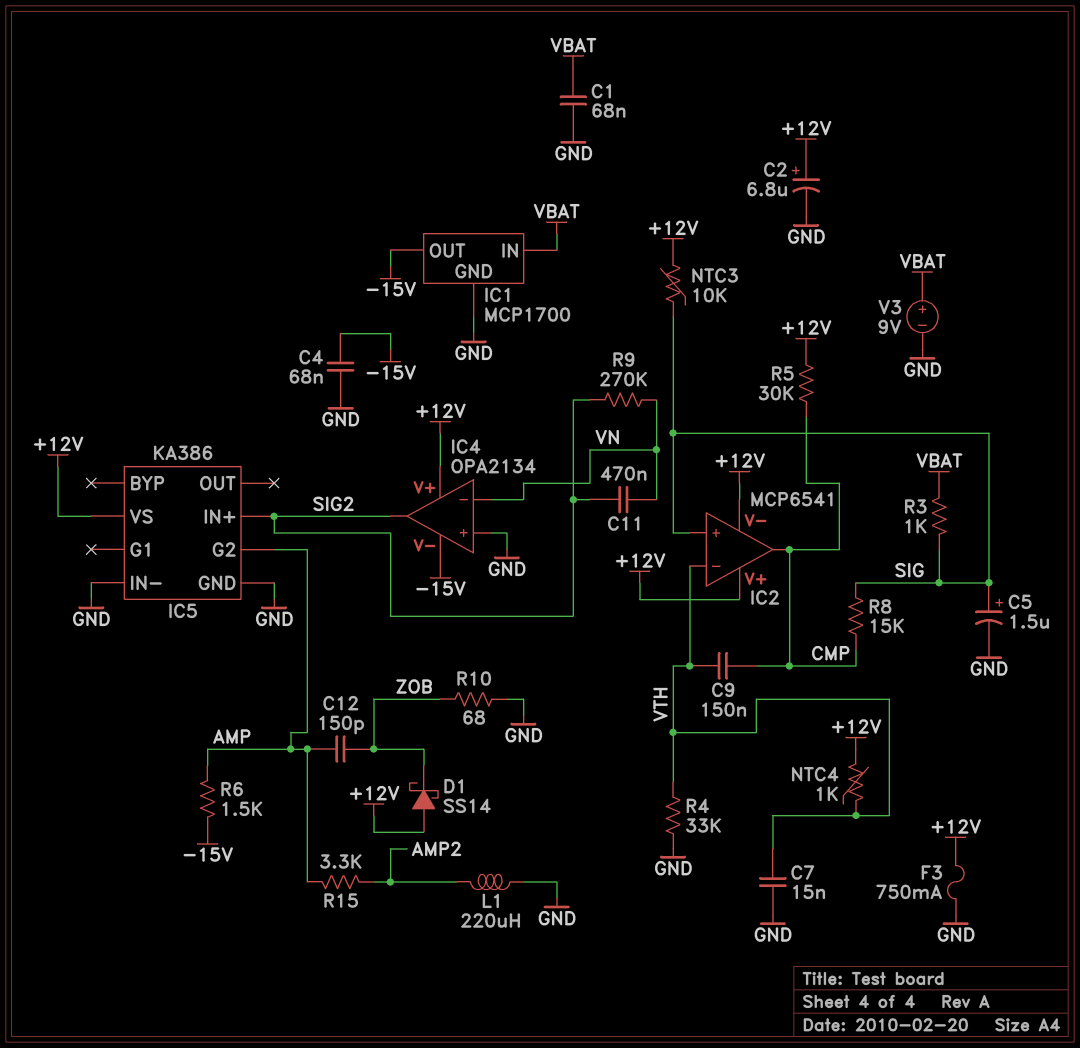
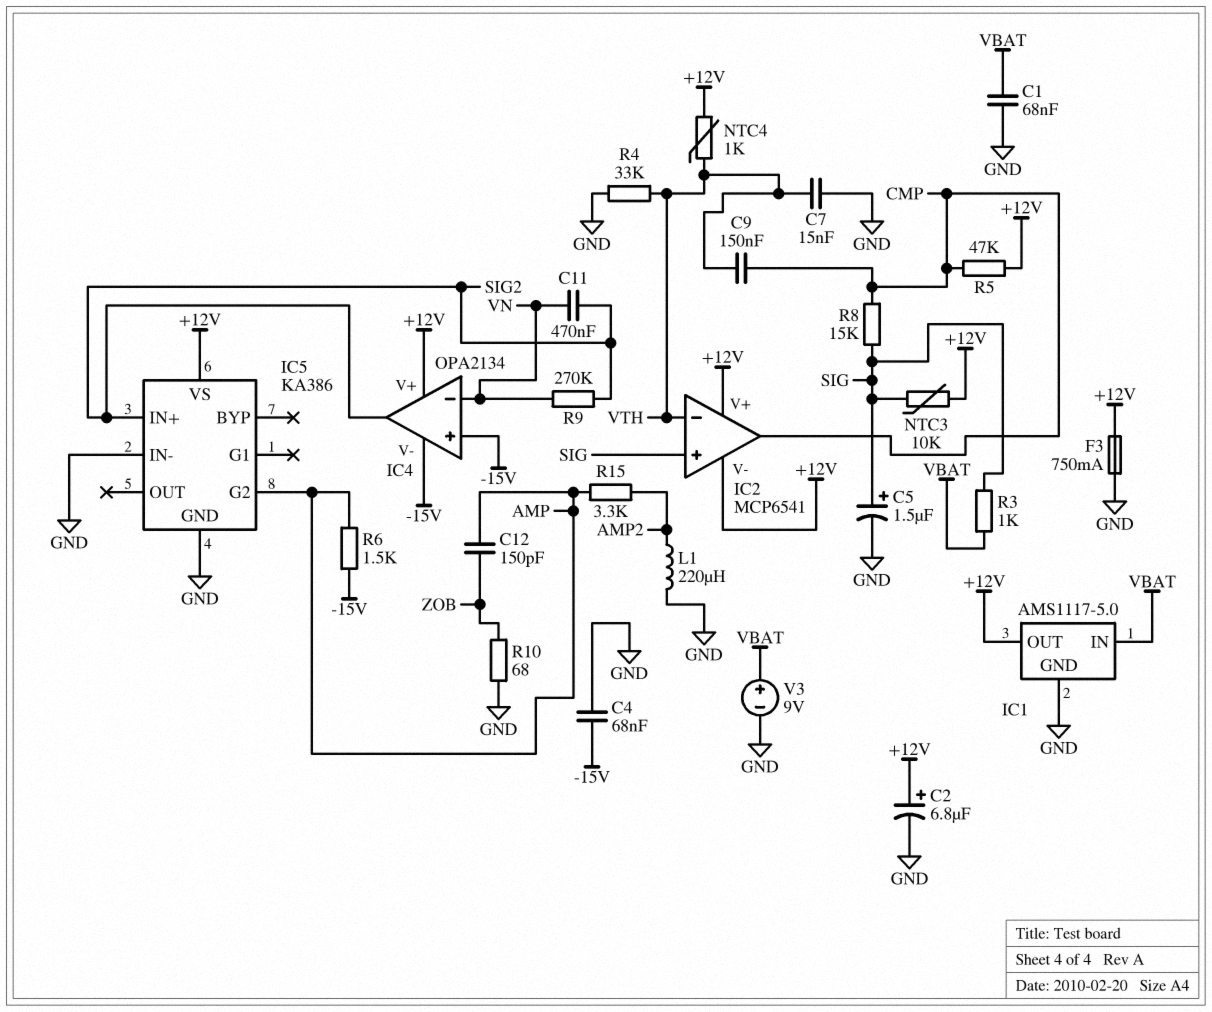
D1: schottky SS14 (A +12V, K ZOB) -> none
IC1: MCP1700 -> AMS1117-5.0
IC1 pin OUT: -15V -> +12V
IC4 pin in+: GND -> -15V
R5: 30k (+12V, CMP) -> 47k (+12V, CMP)

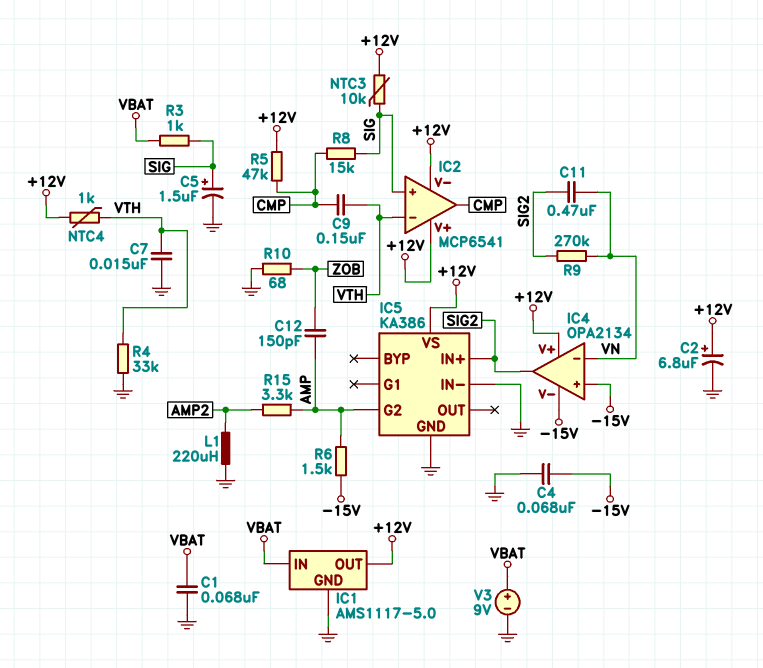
F3: 750mA (+12V, GND) -> none

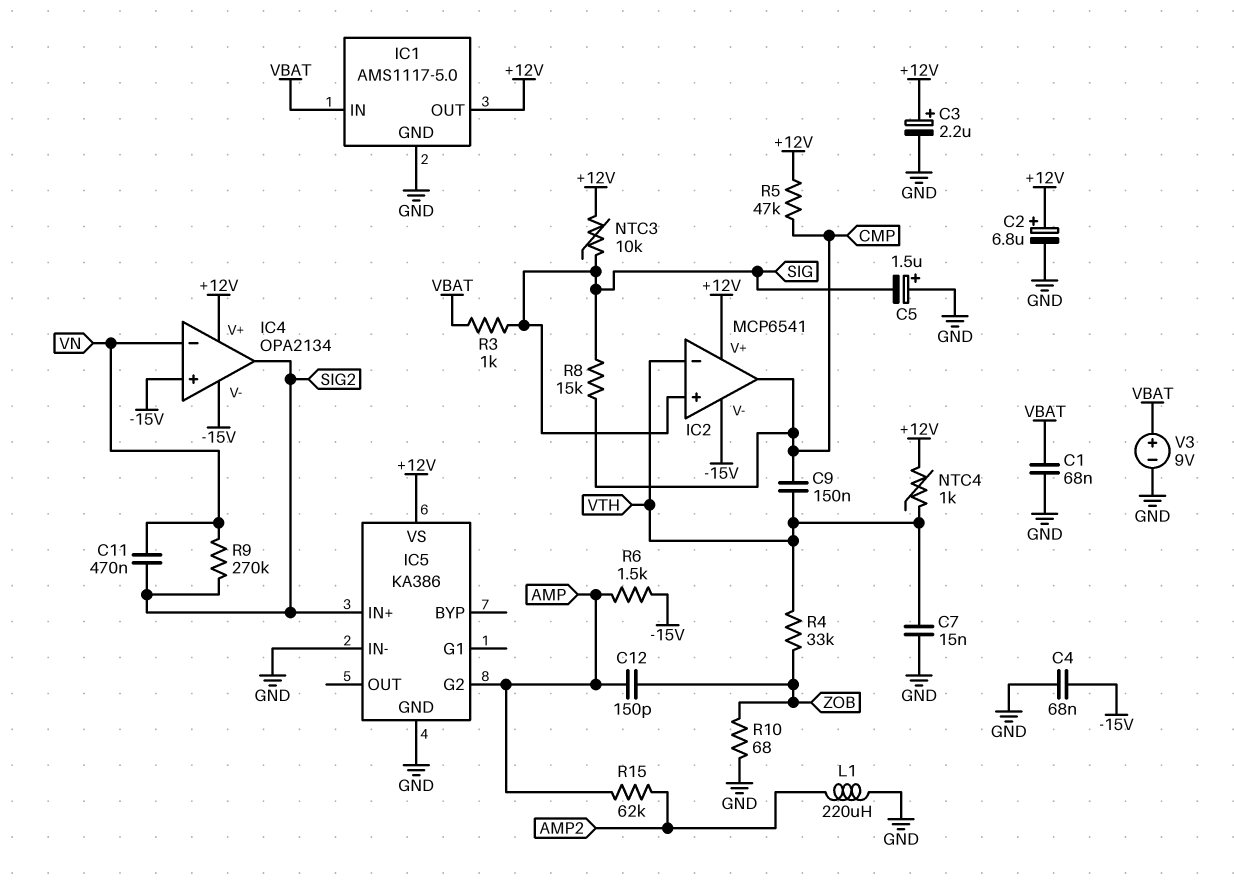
C3: none -> 2.2uF (plus +12V, minus GND)
C5: 1.5uF (plus SIG, minus GND) -> 1.5uF (plus GND, minus SIG)
IC2 pin V-: +12V -> -15V
R4: 33k (GND, VTH) -> 33k (VTH, ZOB)
R15: 3.3k (AMP, AMP2) -> 62k (AMP, AMP2)

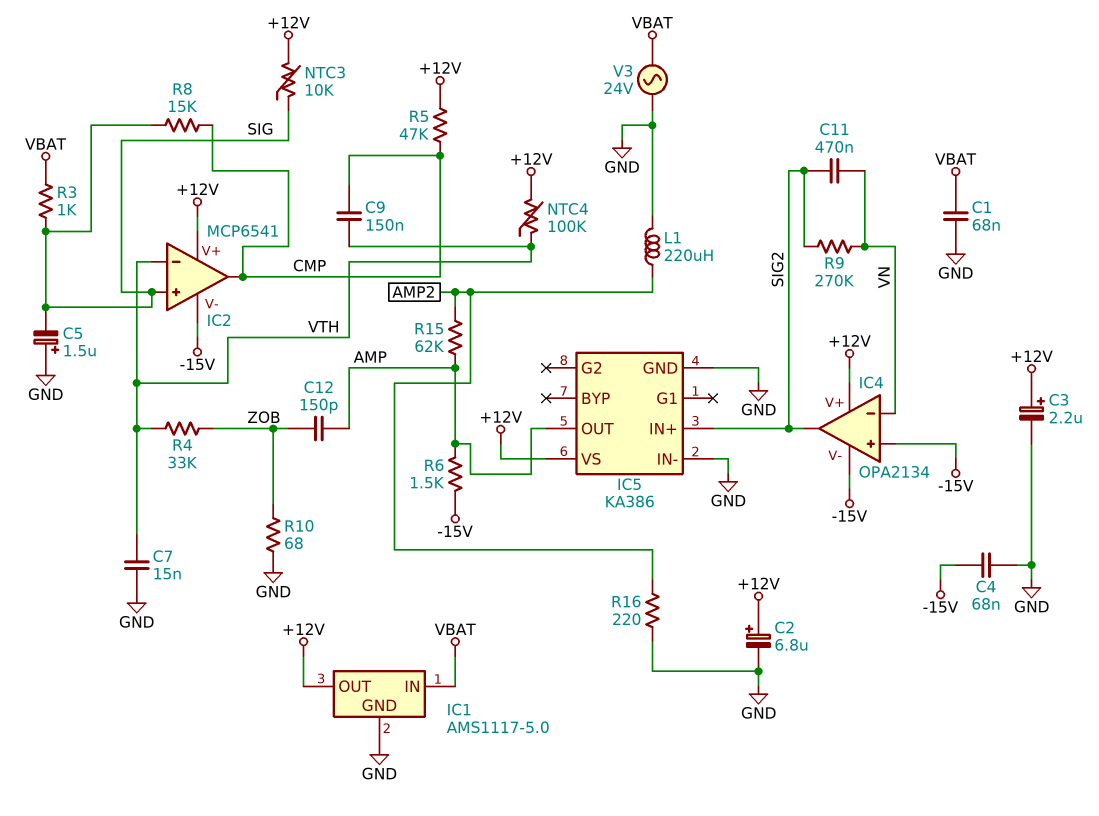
IC5 pin G2: AMP -> none
IC5 pin OUT: none -> AMP
NTC4: 1k (+12V, VTH) -> 100k (+12V, VTH)
R16: none -> 220 (AMP2, GND)
V3: 9V (plus VBAT, minus GND) -> AC 24V (GND, VBAT)

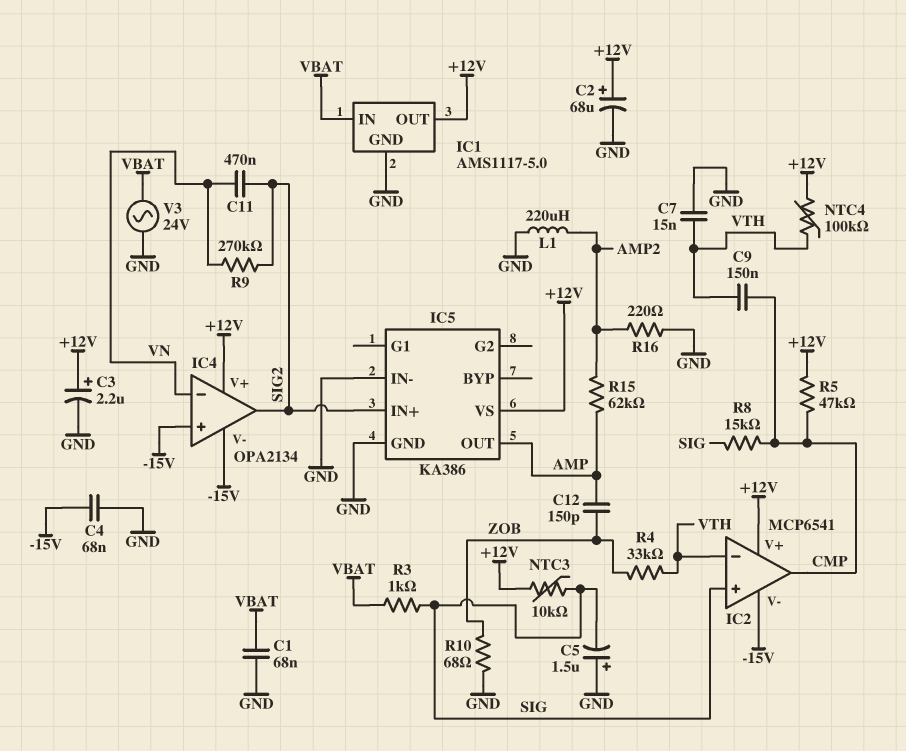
C2: 6.8uF (plus +12V, minus GND) -> 68uF (plus +12V, minus GND)
R6: 1.5k (-15V, AMP) -> none

